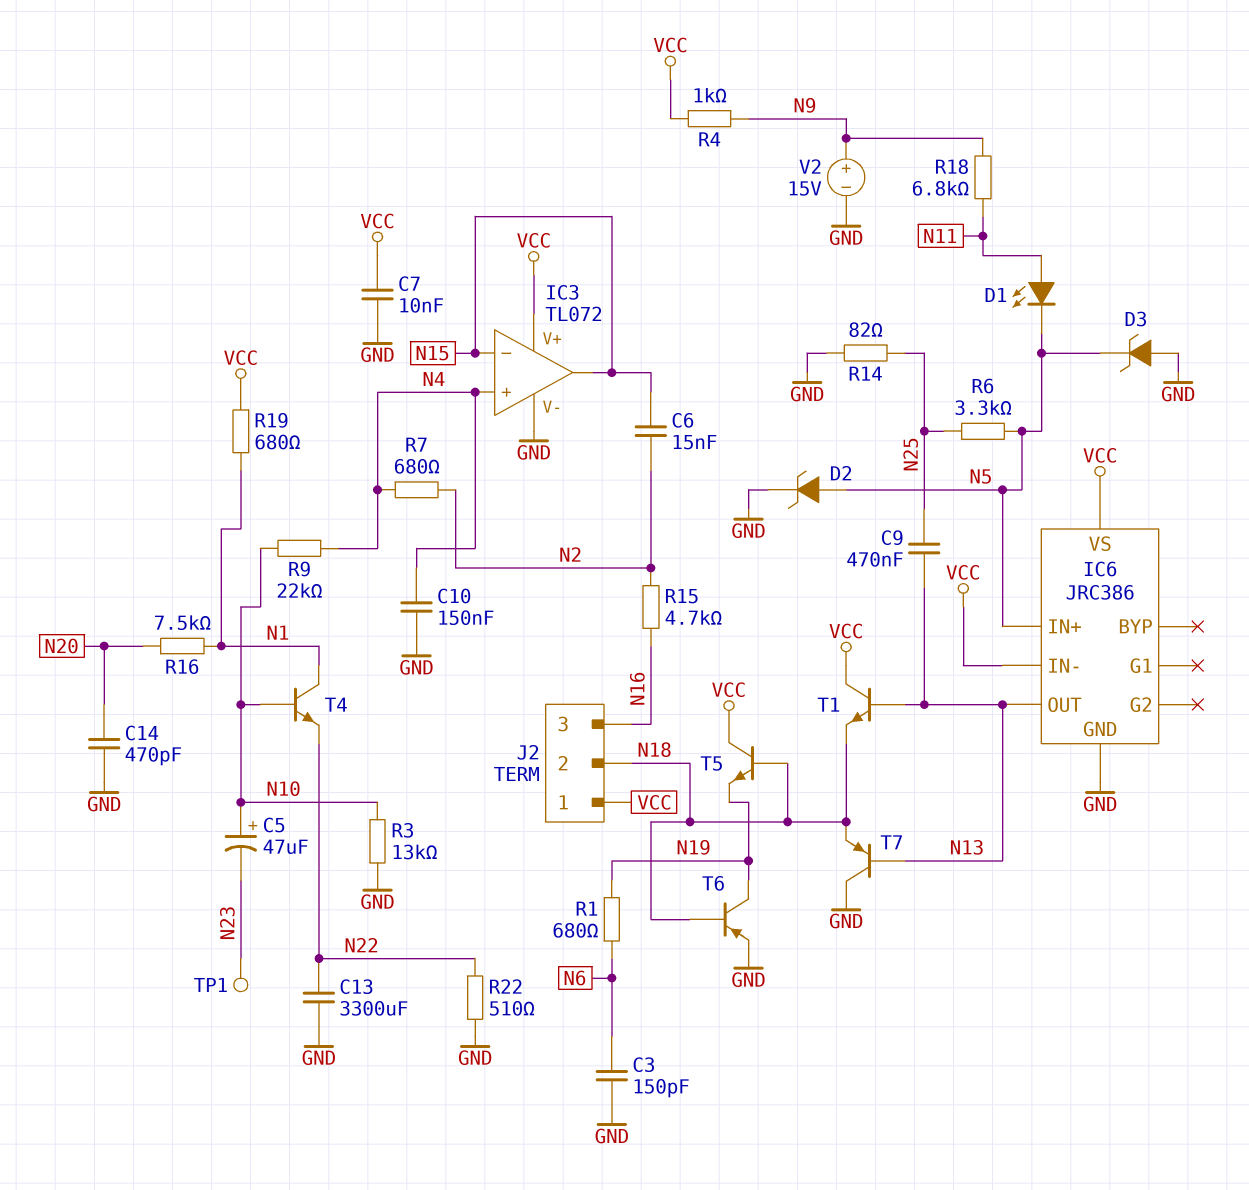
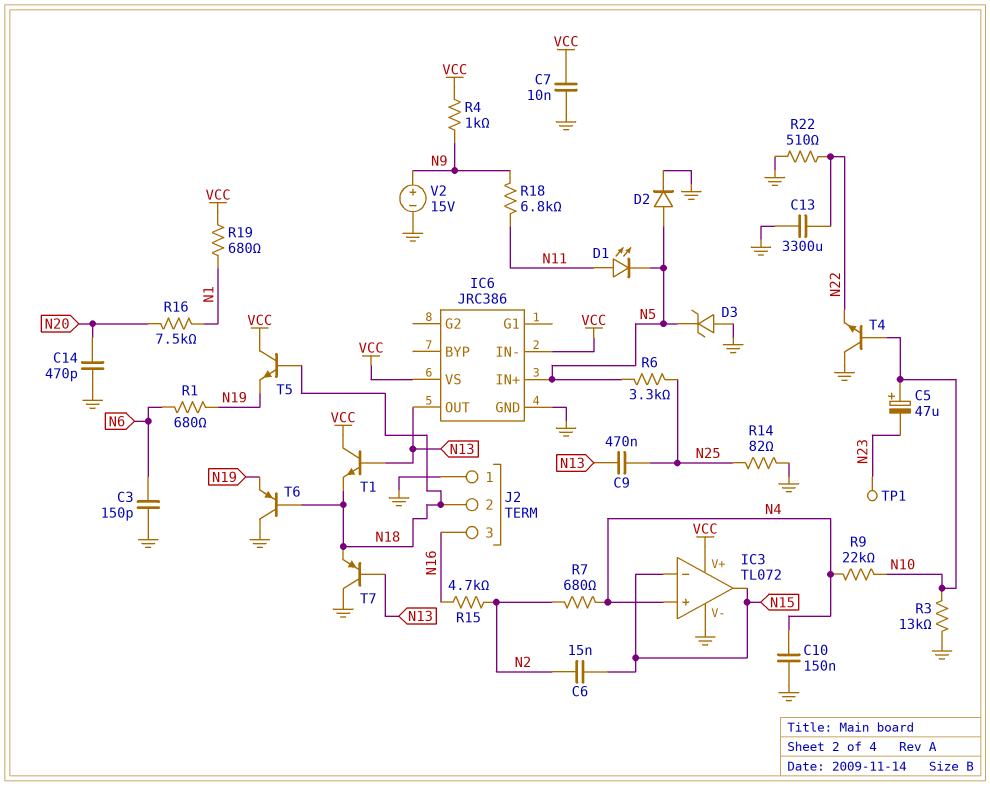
D2: zener (A N5, K GND) -> diode (A N5, K GND)
J2 pin 1: VCC -> GND
T4: NPN (B N10, C N1, E N22) -> NPN (B N10, C GND, E N22)
T6: PNP (B N18, C N19, E GND) -> PNP (B N18, C GND, E N19)

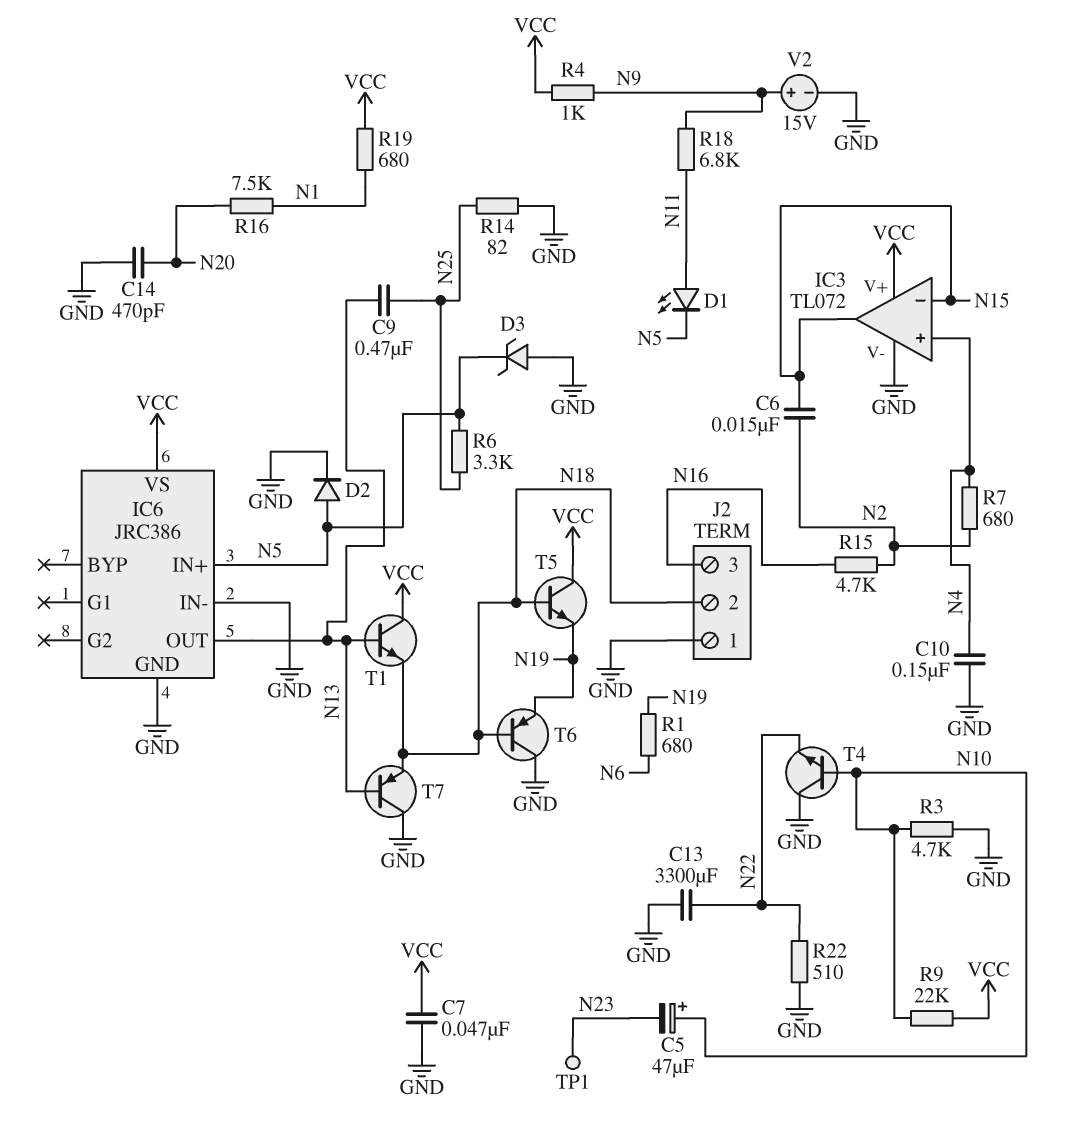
C3: 150pF (GND, N6) -> none
C7: 10nF (GND, VCC) -> 47nF (GND, VCC)
IC6 pin IN-: VCC -> GND
R3: 13k (GND, N10) -> 4.7k (GND, N10)
R9: 22k (N4, N10) -> 22k (N10, VCC)

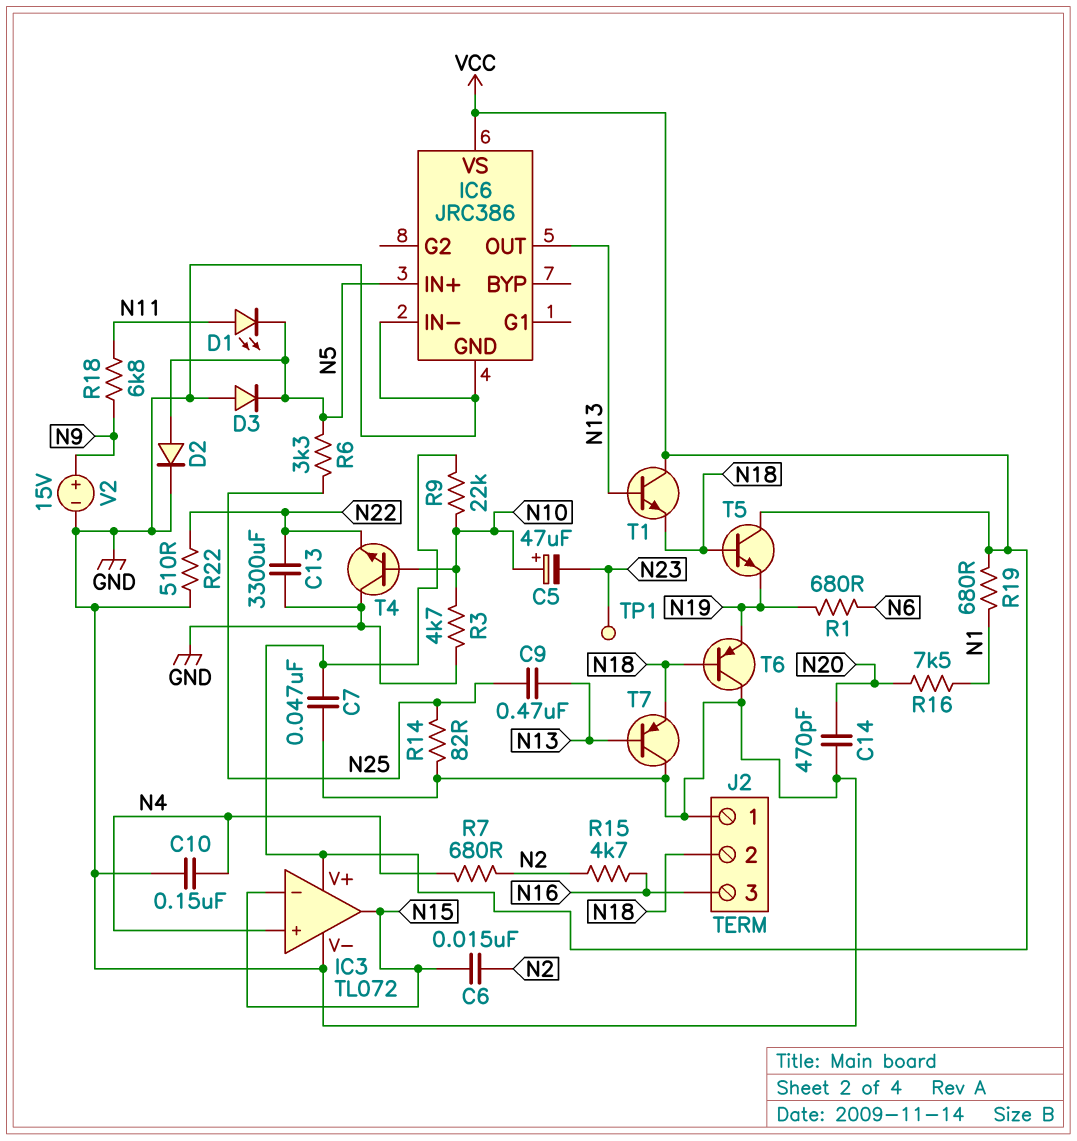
D3: zener (A GND, K N5) -> diode (A GND, K N5)
R4: 1k (N9, VCC) -> none

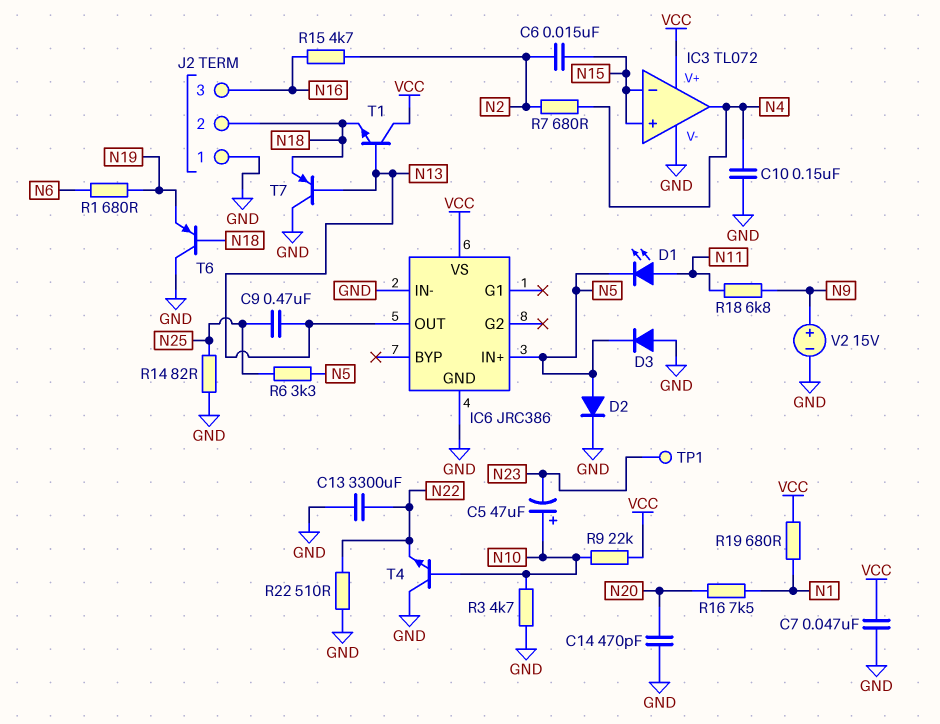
IC3 pin in+: N4 -> N15
IC3 pin out: N15 -> N4
T5: NPN (B N18, C VCC, E N19) -> none

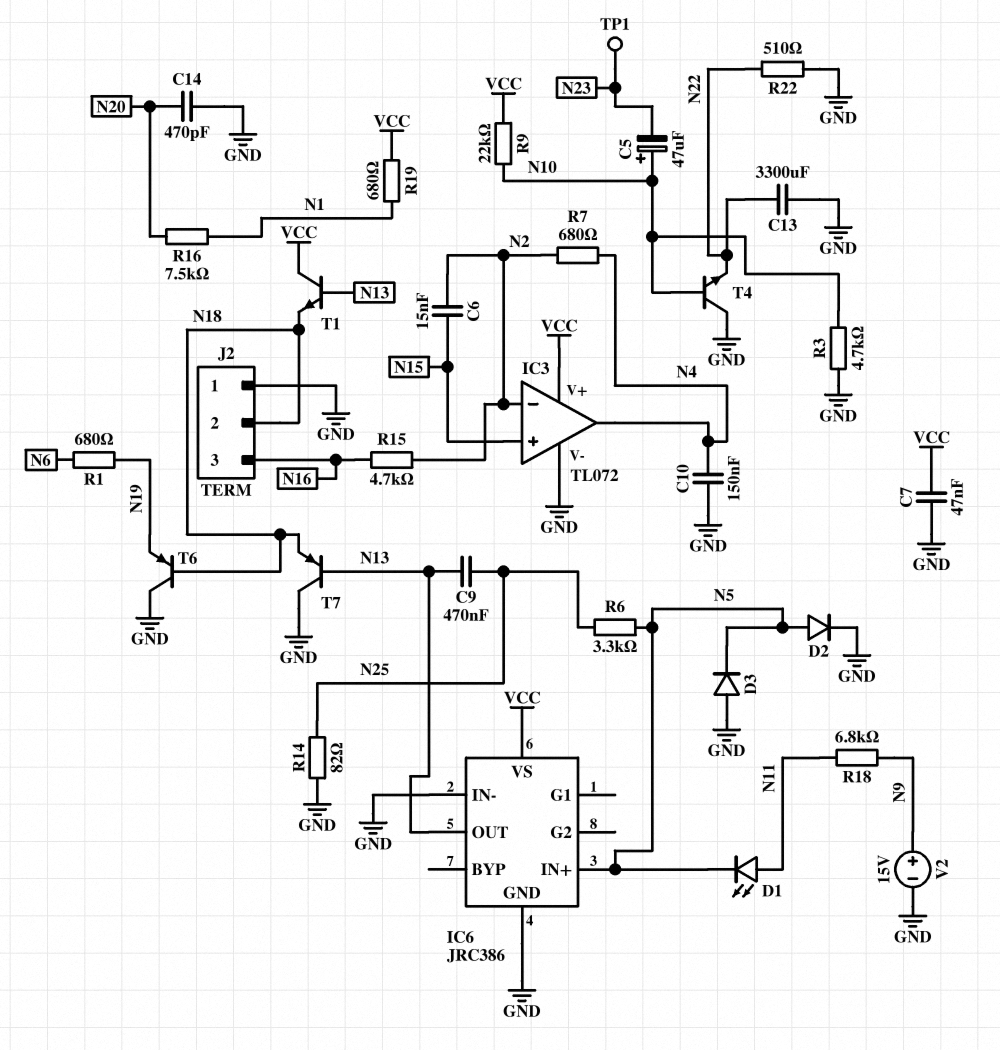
IC3 pin in-: N15 -> N2

